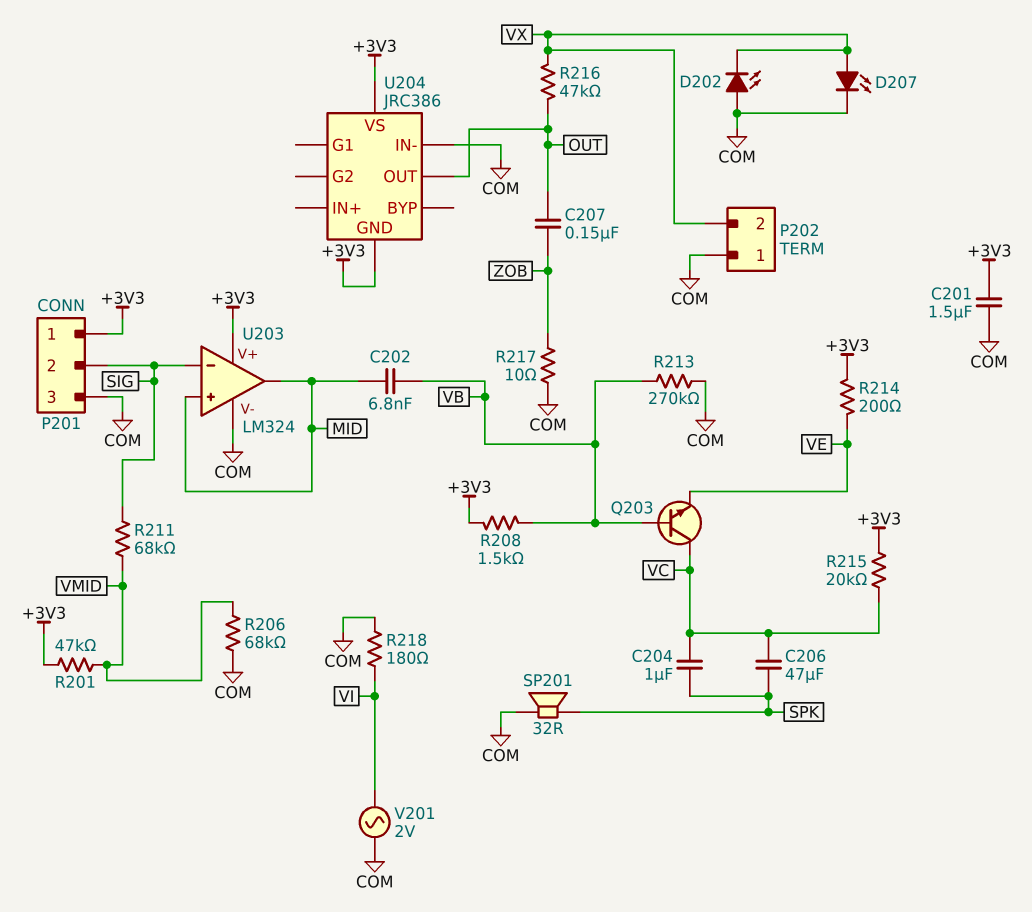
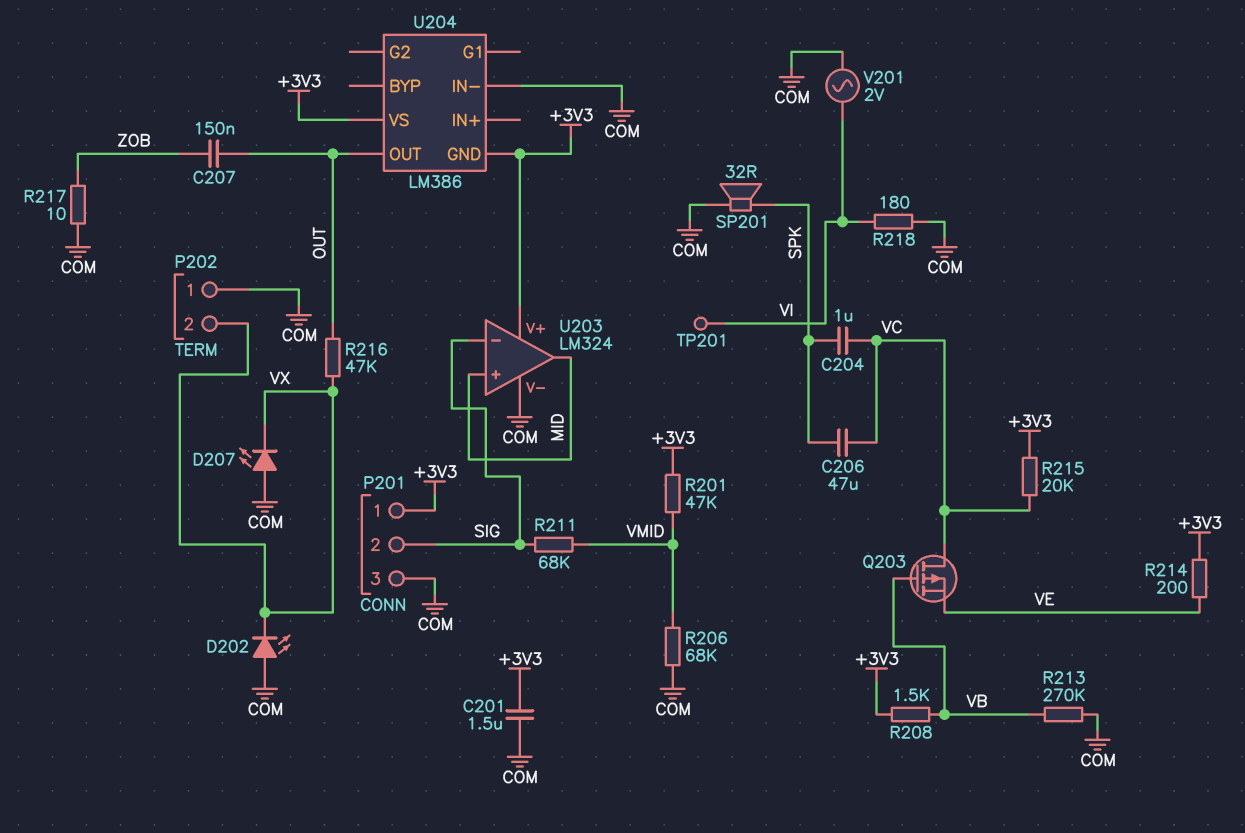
C202: 6.8nF (MID, VB) -> none
D207: LED (A VX, K COM) -> LED (A COM, K VX)
Q203: NPN (B VB, C VC, E VE) -> PMOS (G VB, D VC, S VE)
TP201: none -> test point (VI)
U204: JRC386 -> LM386

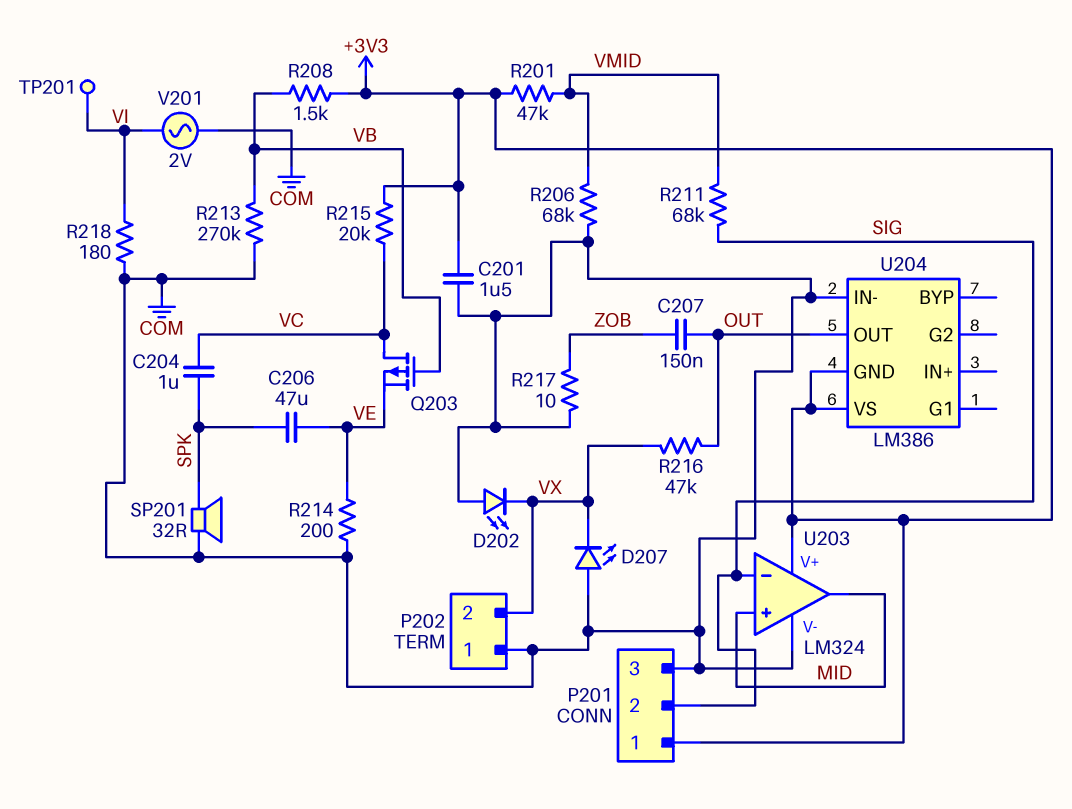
C206: 47uF (SPK, VC) -> 47uF (SPK, VE)
R214: 200 (+3V3, VE) -> 200 (COM, VE)

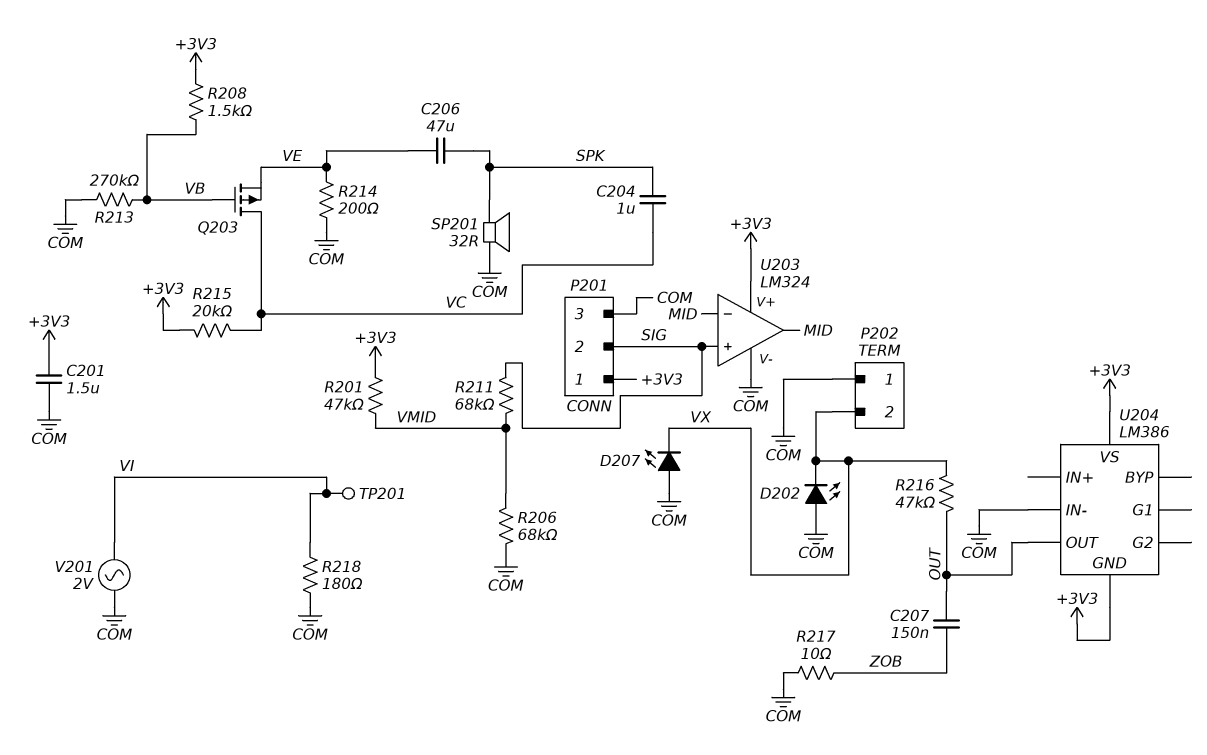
U203 pin in+: MID -> SIG
U203 pin in-: SIG -> MID

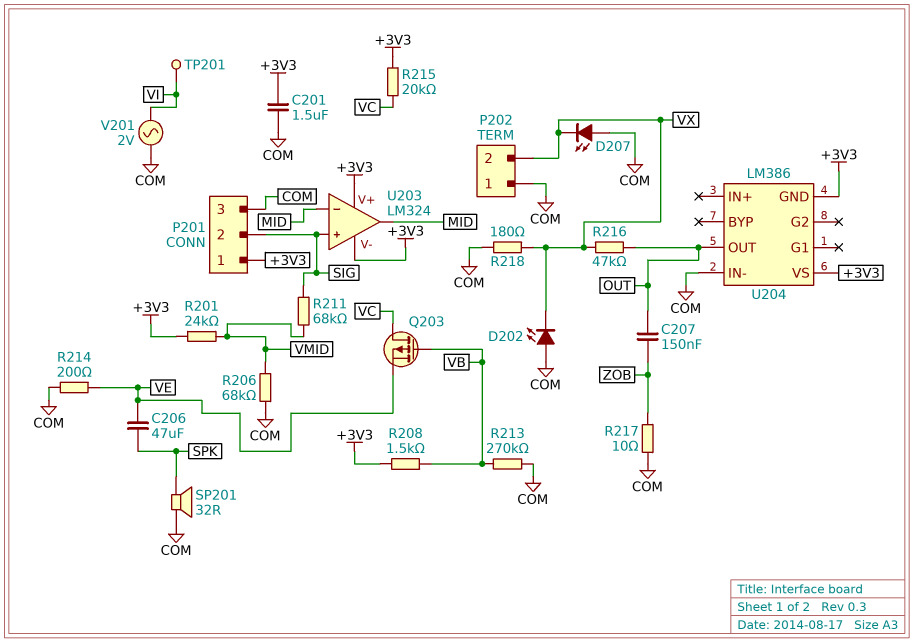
C204: 1uF (SPK, VC) -> none
R201: 47k (+3V3, VMID) -> 24k (+3V3, VMID)
R218: 180 (COM, VI) -> 180 (COM, VX)
U203 pin V-: COM -> +3V3

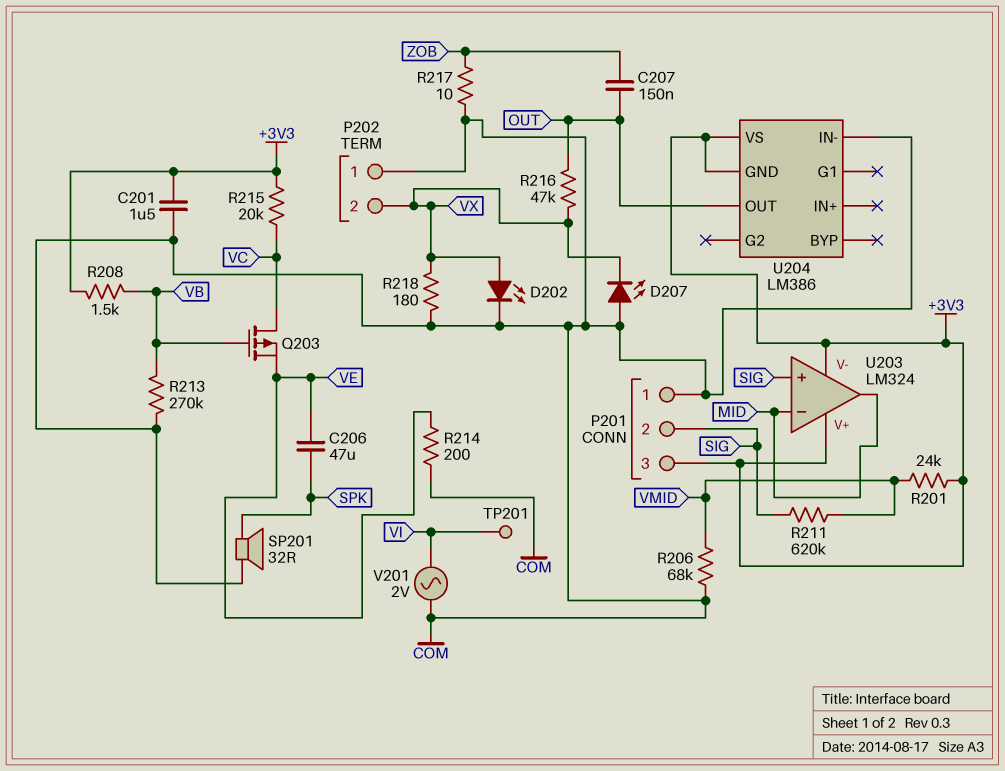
D202: LED (A COM, K VX) -> LED (A VX, K COM)
P201 pin 1: +3V3 -> COM
P201 pin 3: COM -> +3V3
R211: 68k (SIG, VMID) -> 620k (SIG, VMID)

